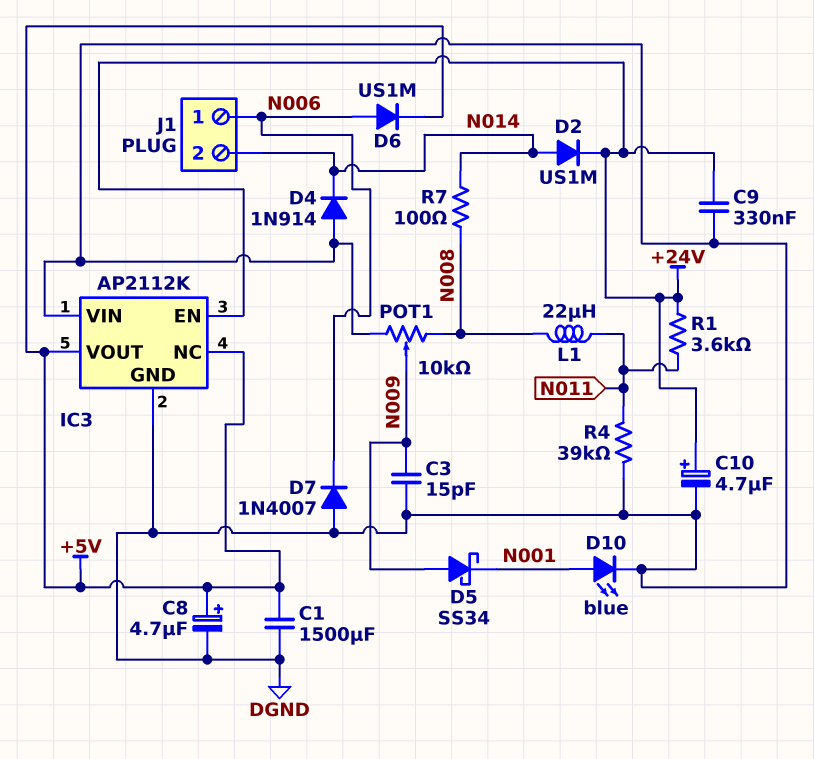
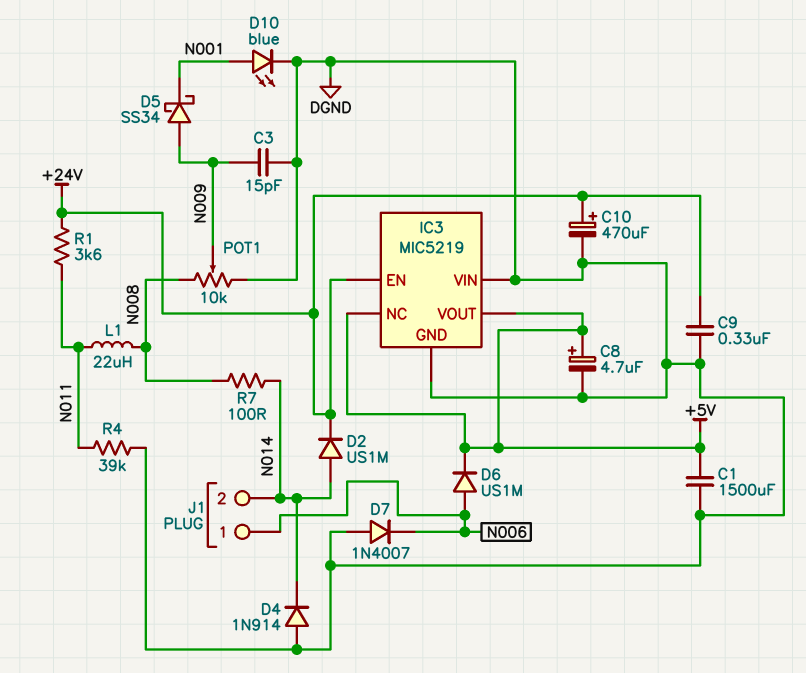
C10: 4.7uF (plus +24V, minus DGND) -> 470uF (plus +24V, minus DGND)
IC3: AP2112K -> MIC5219

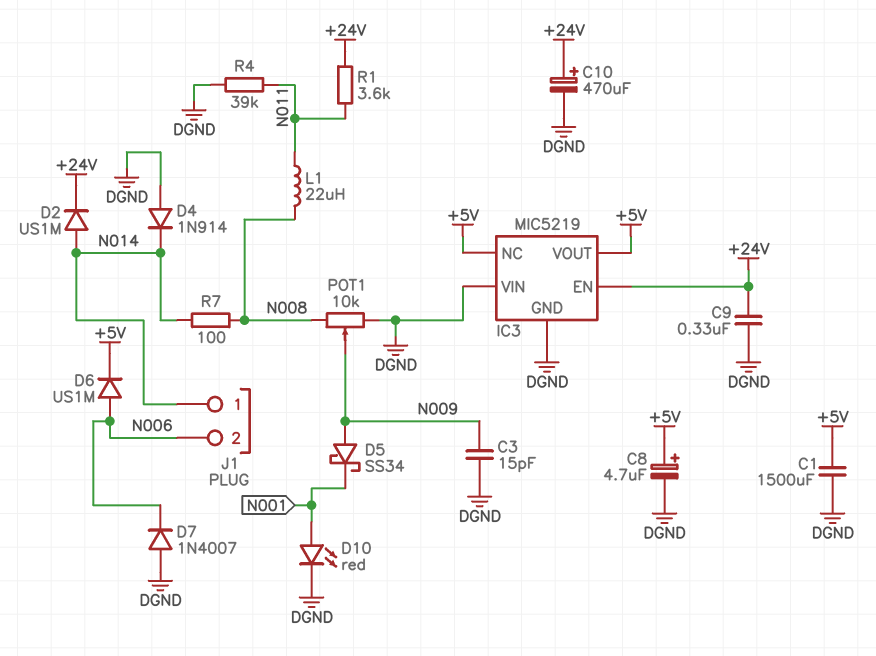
D10: LED blue (A N001, K DGND) -> LED red (A N001, K DGND)
J1 pin 1: N006 -> N014
J1 pin 2: N014 -> N006

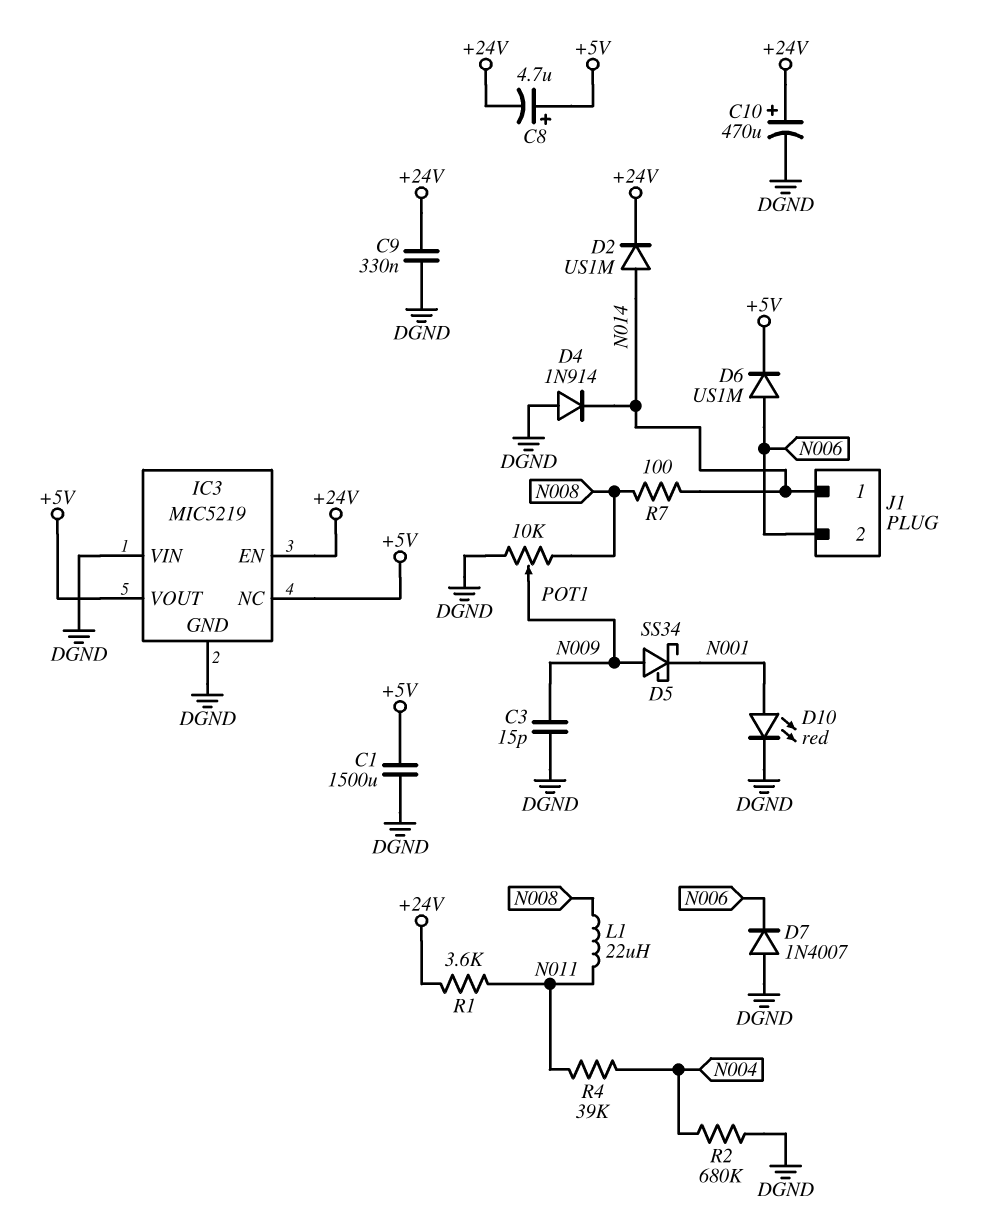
C8: 4.7uF (plus +5V, minus DGND) -> 4.7uF (plus +5V, minus +24V)
R2: none -> 680k (DGND, N004)
R4: 39k (DGND, N011) -> 39k (N004, N011)

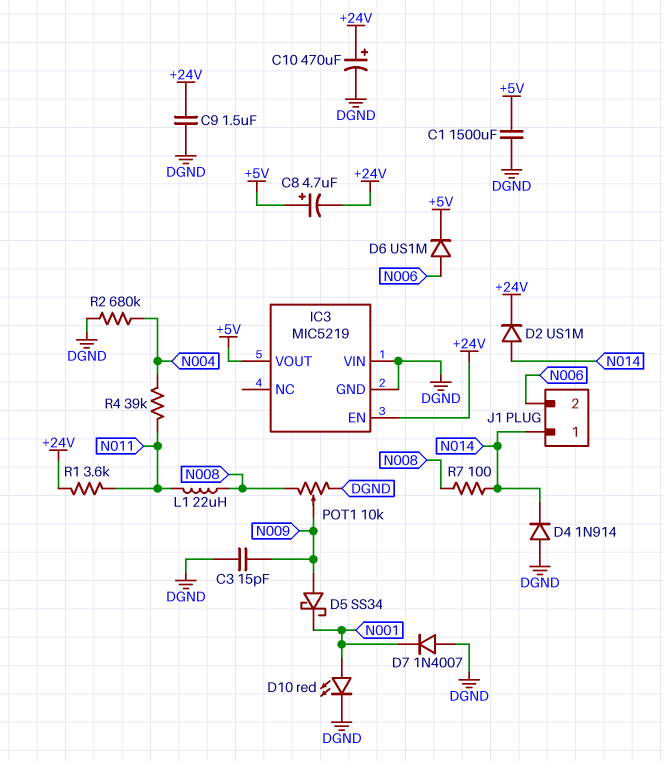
C9: 330nF (+24V, DGND) -> 1.5uF (+24V, DGND)
D7: diode 1N4007 (A DGND, K N006) -> diode 1N4007 (A DGND, K N001)
IC3 pin NC: +5V -> none

